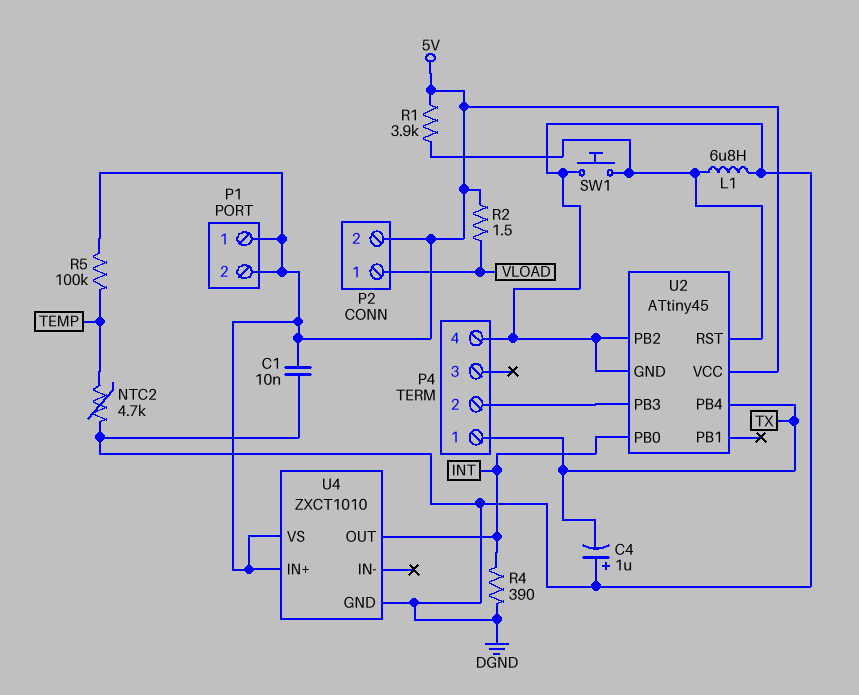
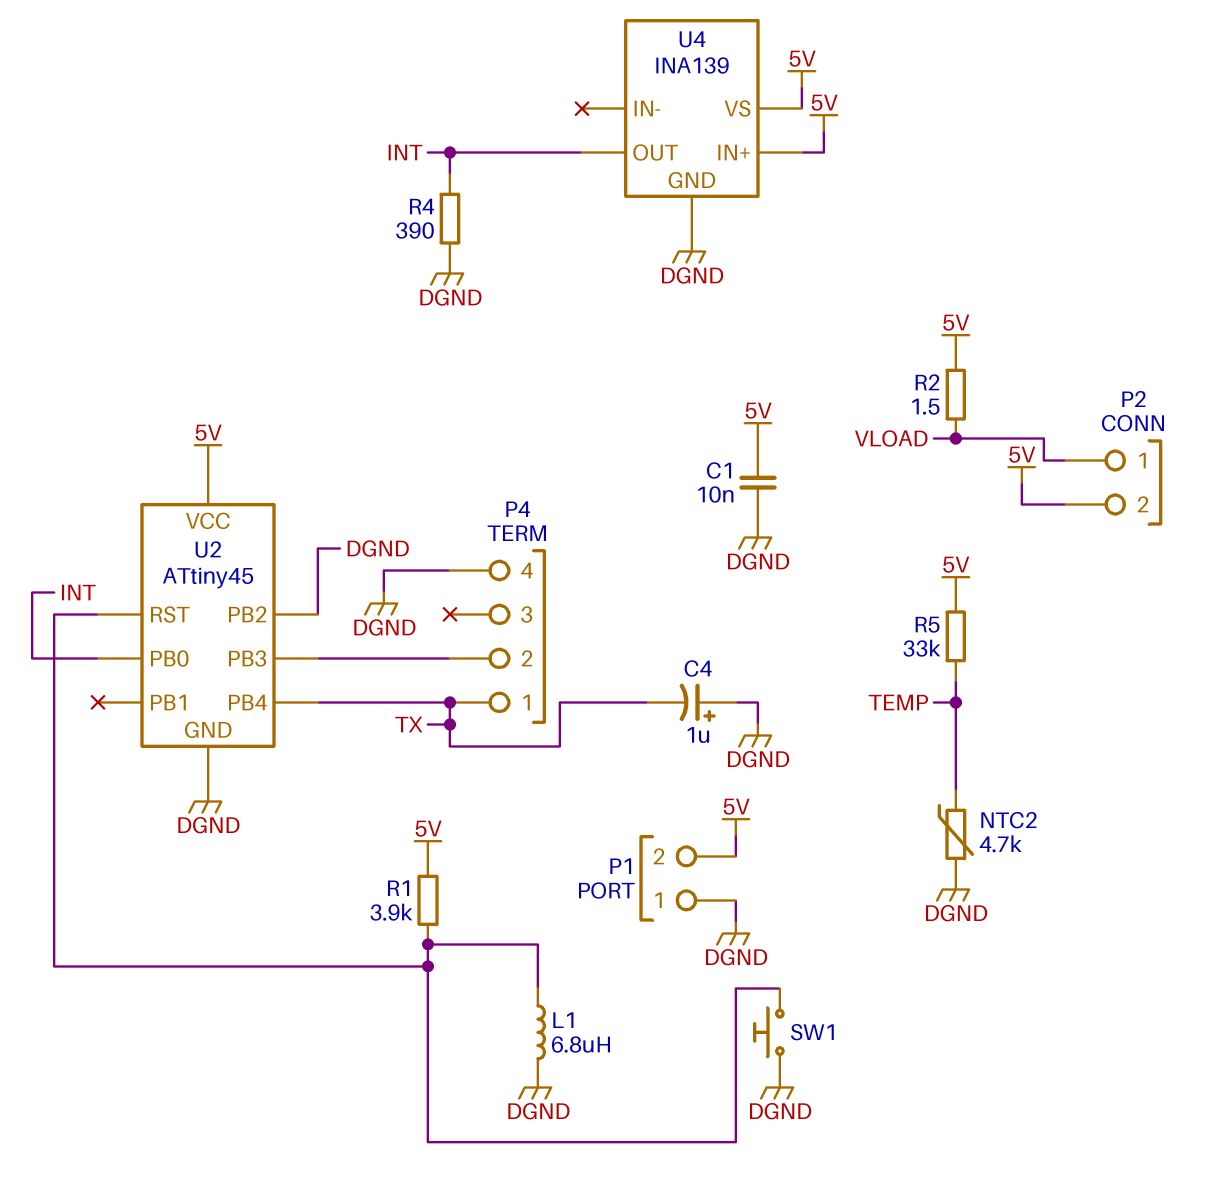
P1 pin 1: 5V -> DGND
R5: 100k (5V, TEMP) -> 33k (5V, TEMP)
U4: ZXCT1010 -> INA139

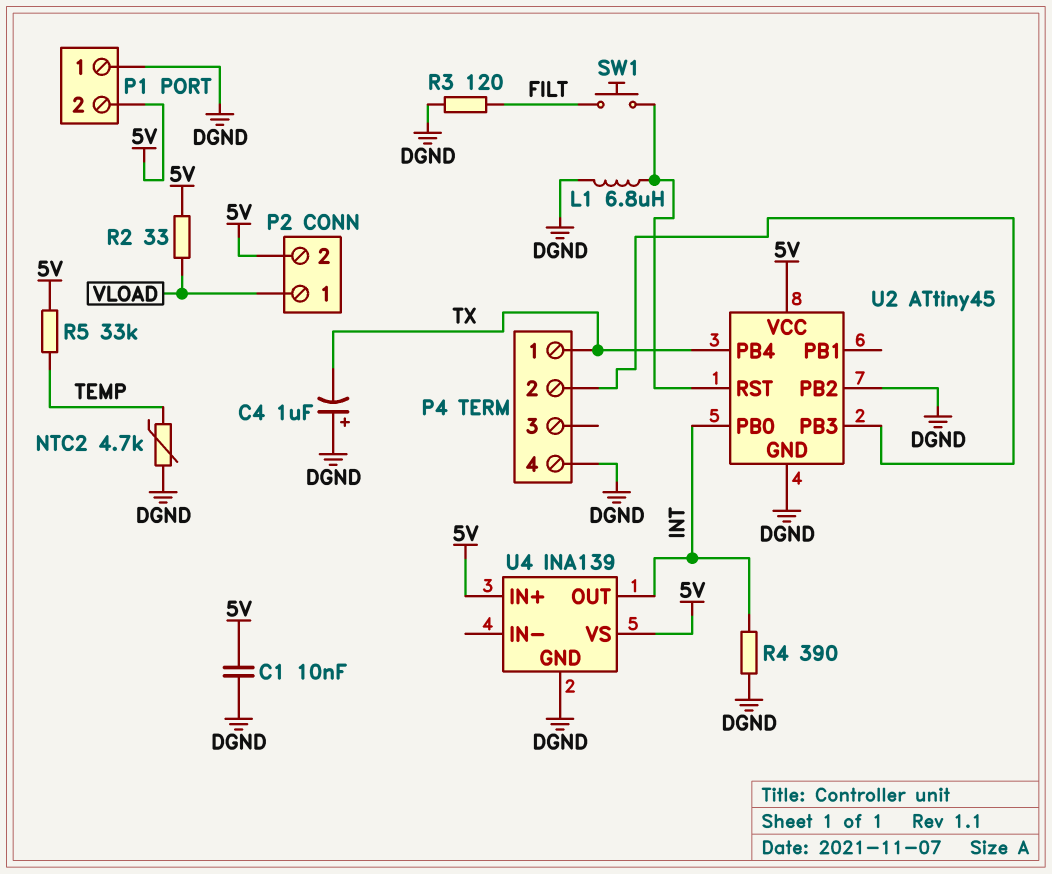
R1: 3.9k (5V, U2/RST) -> none
R2: 1.5 (5V, VLOAD) -> 33 (5V, VLOAD)
R3: none -> 120 (DGND, FILT)
SW1: button (DGND, U2/RST) -> button (FILT, U2/RST)

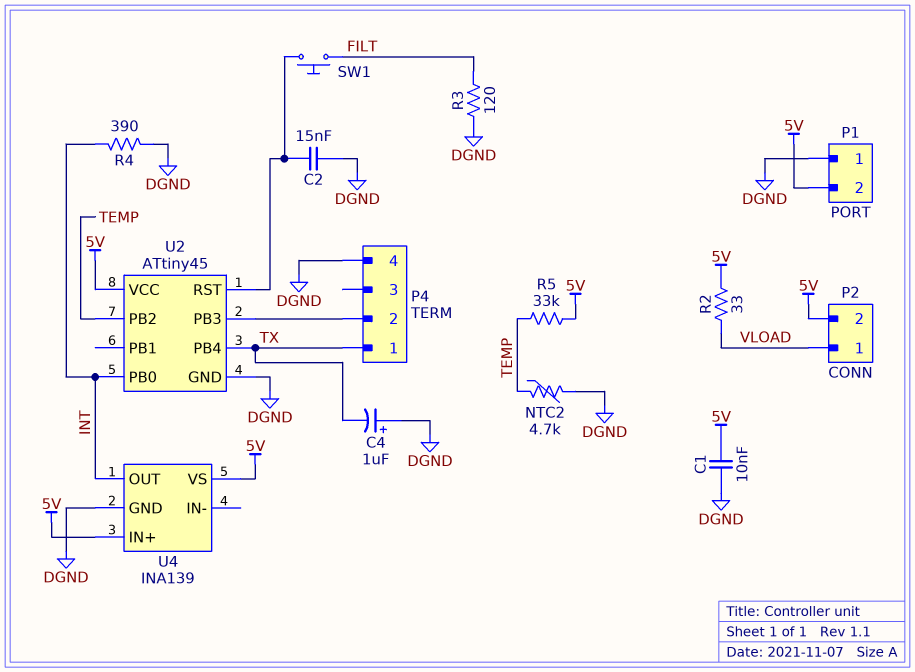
C2: none -> 15nF (DGND, U2/RST)
L1: 6.8uH (DGND, U2/RST) -> none
U2 pin PB2: DGND -> TEMP

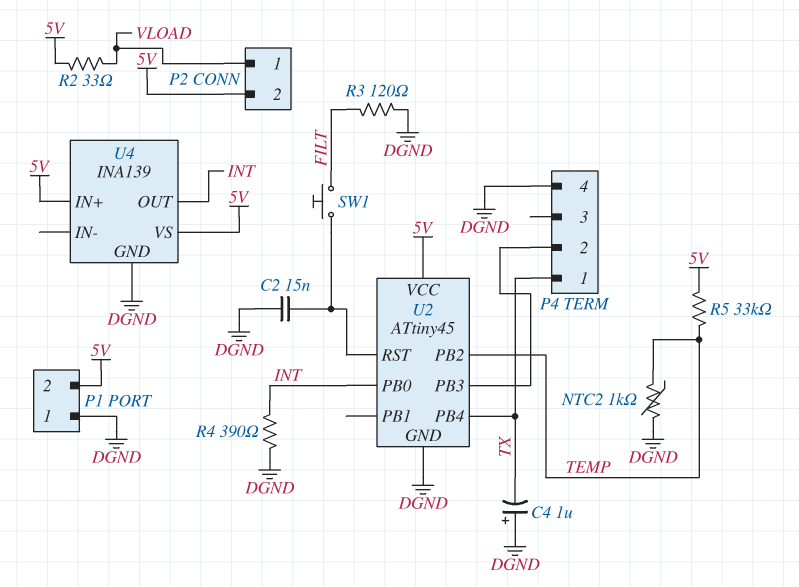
C1: 10nF (5V, DGND) -> none
NTC2: 4.7k (DGND, TEMP) -> 1k (DGND, TEMP)

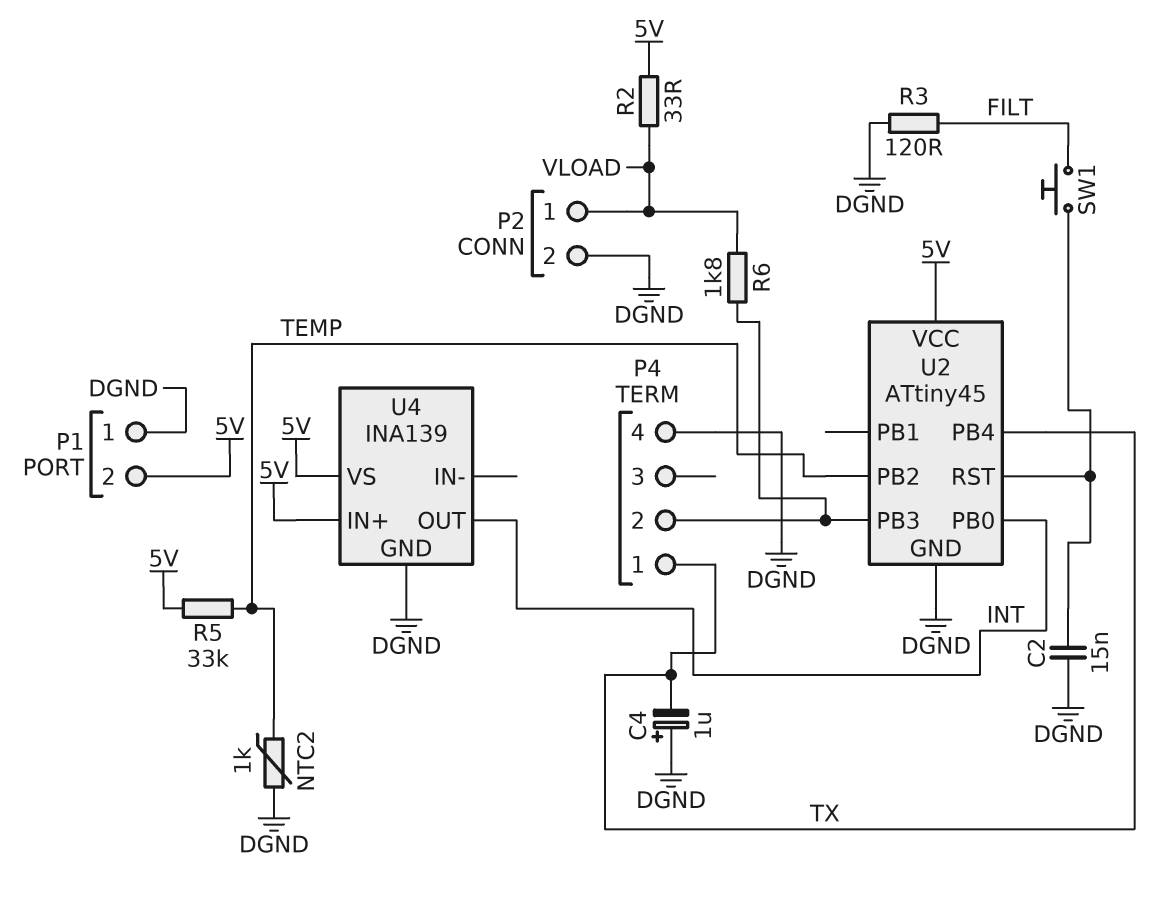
P2 pin 2: 5V -> DGND
R4: 390 (DGND, INT) -> none
R6: none -> 1.8k (P4/2, VLOAD)

